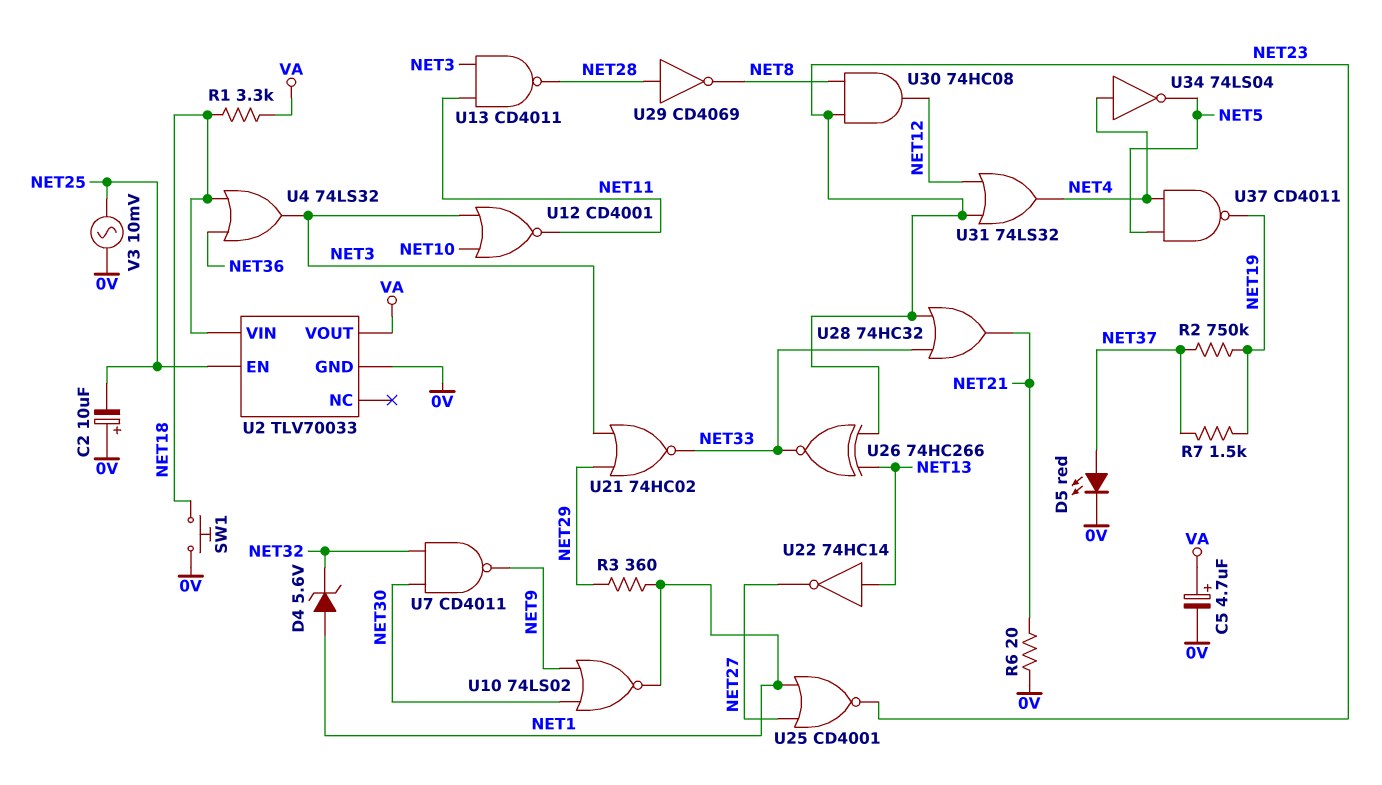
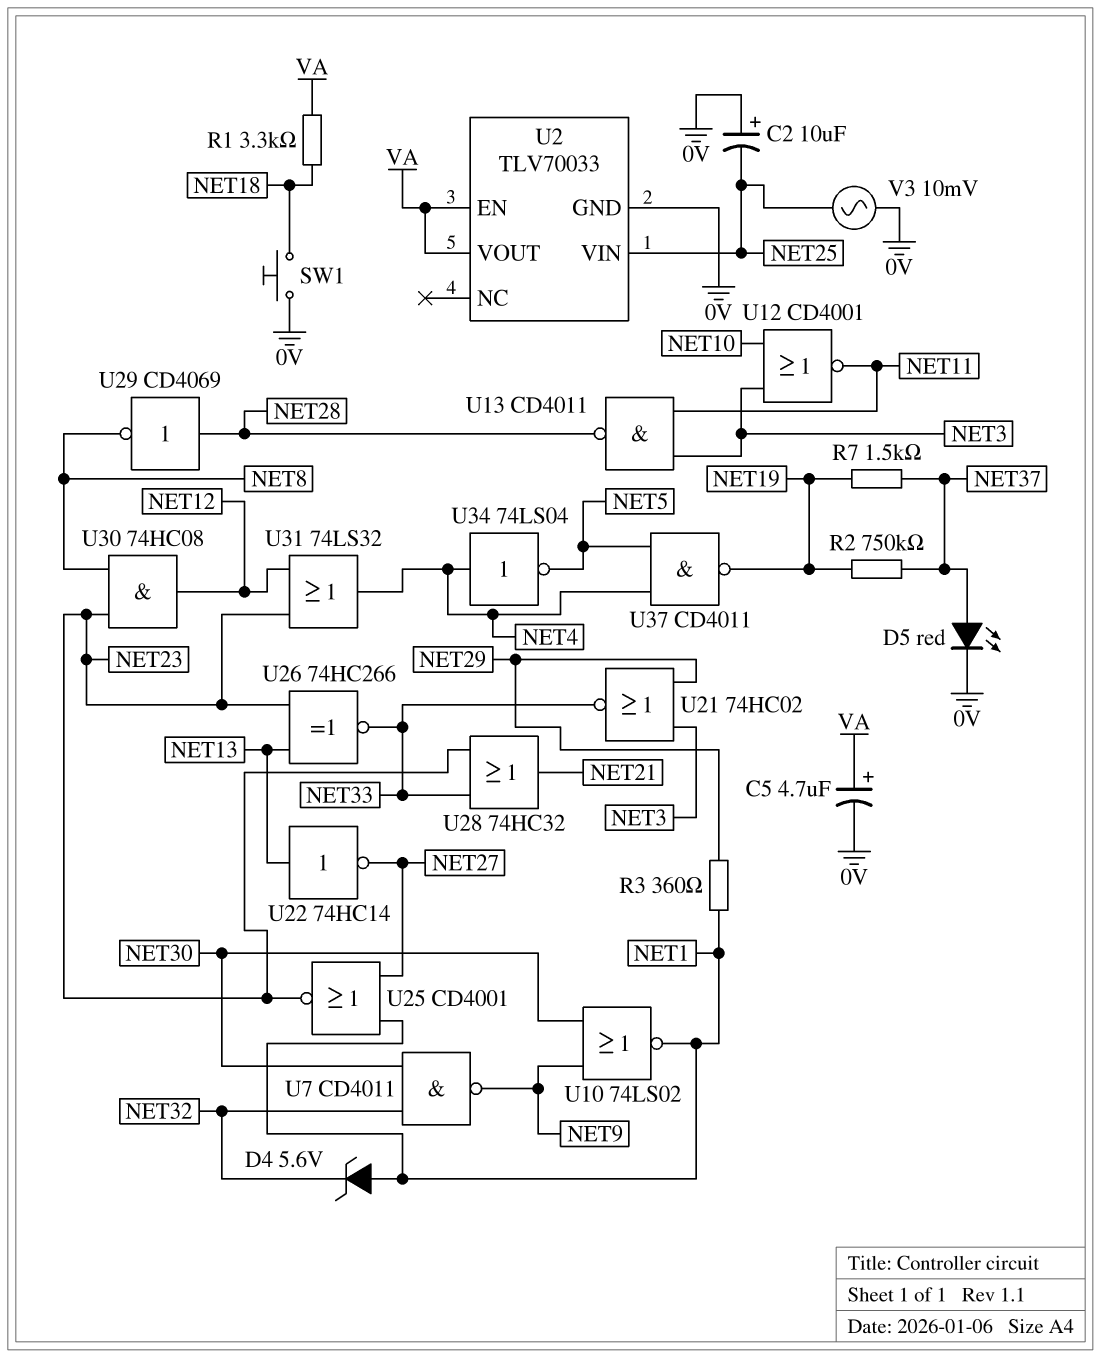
R6: 20 (0V, NET21) -> none
U2 pin EN: NET25 -> VA
U2 pin VIN: NET18 -> NET25
U4: OR 74LS32 (in NET18, in NET36, out NET3) -> none

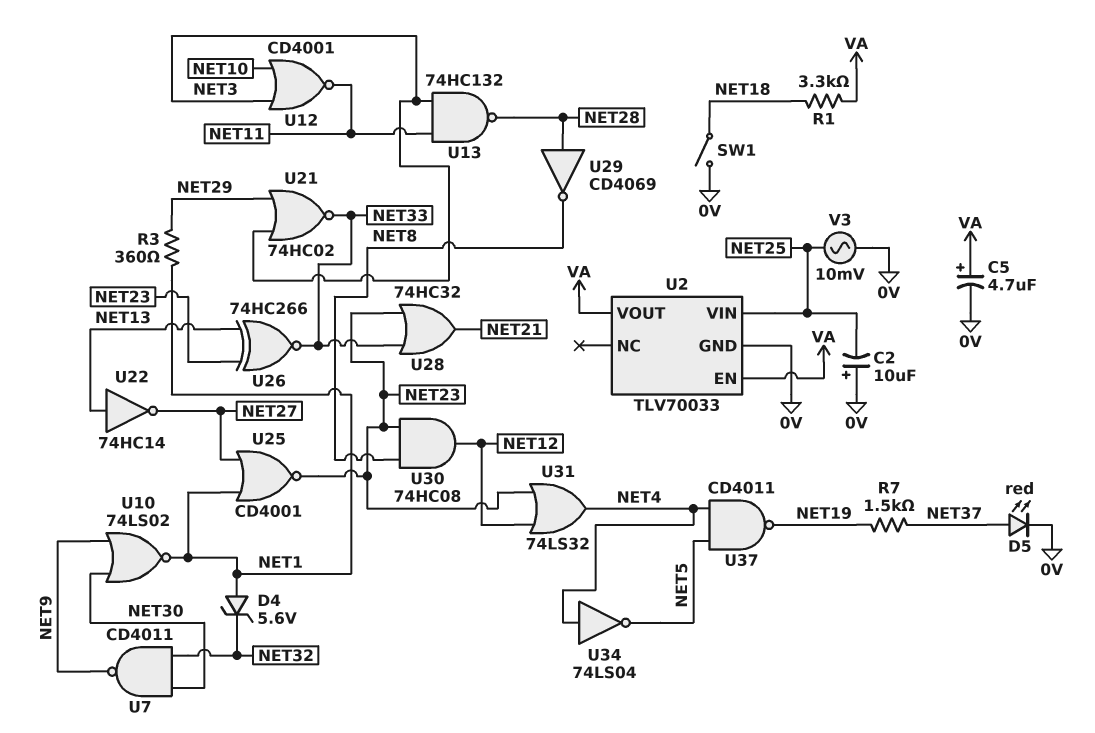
R2: 750k (NET19, NET37) -> none
SW1: button (0V, NET18) -> switch (0V, NET18)
U13: NAND CD4011 (in NET3, in NET11, out NET28) -> NAND 74HC132 (in NET3, in NET11, out NET28)

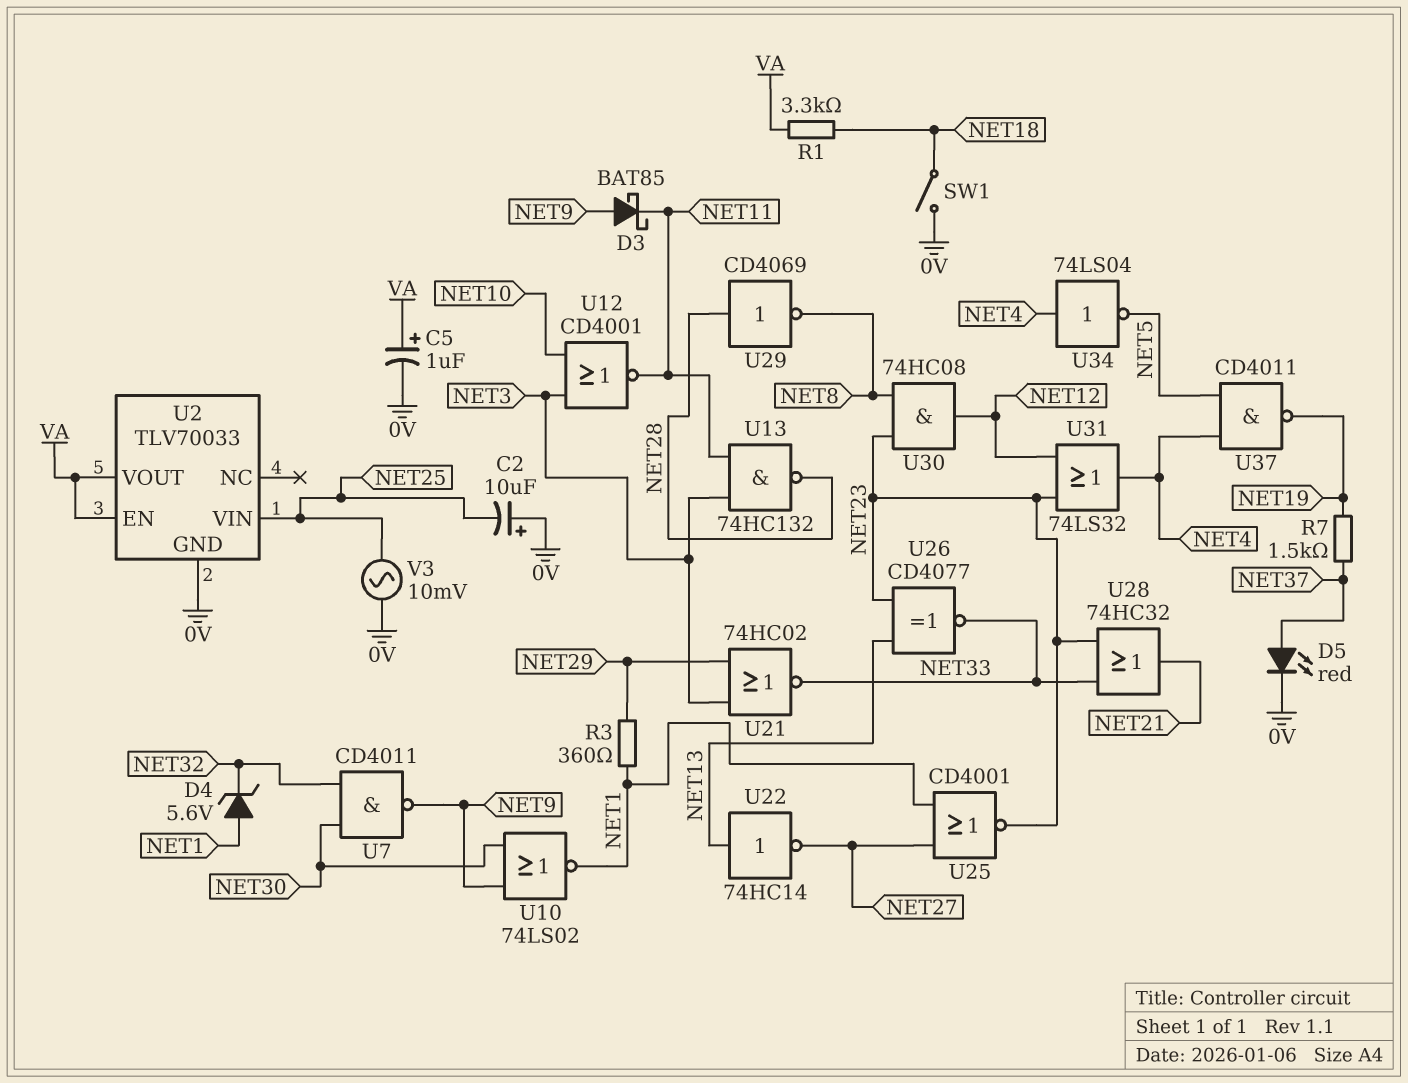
C5: 4.7uF (plus VA, minus 0V) -> 1uF (plus VA, minus 0V)
D3: none -> schottky BAT85 (A NET9, K NET11)
U26: XNOR 74HC266 (in NET13, in NET23, out NET33) -> XNOR CD4077 (in NET13, in NET23, out NET33)

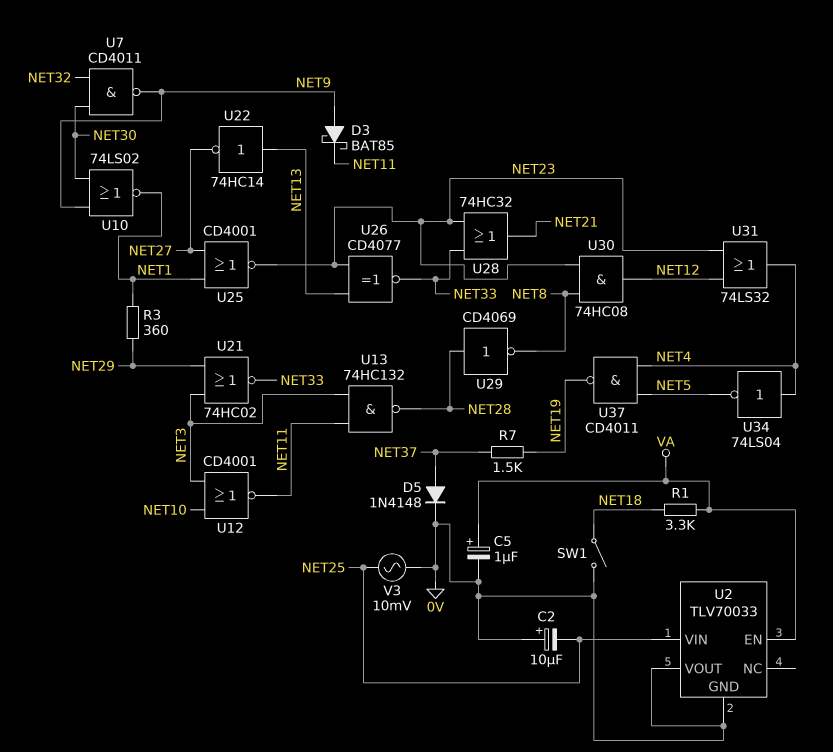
D4: zener 5.6V (A NET1, K NET32) -> none
D5: LED red (A NET37, K 0V) -> diode 1N4148 (A NET37, K 0V)
U2 pin VOUT: VA -> 0V

